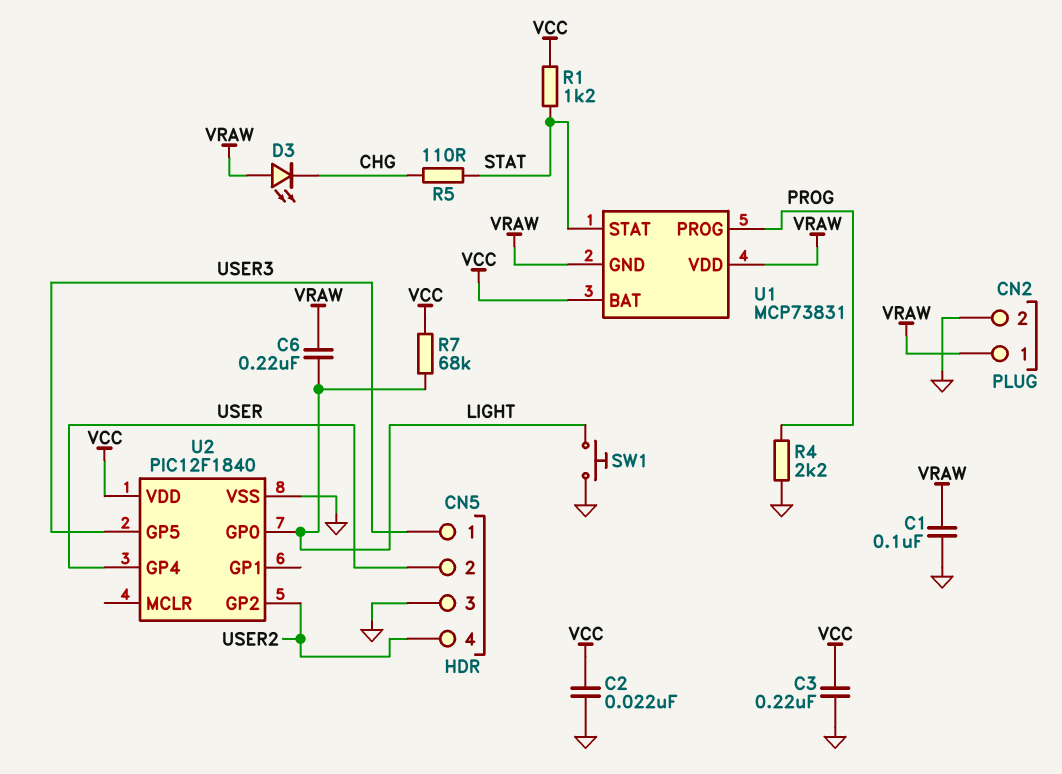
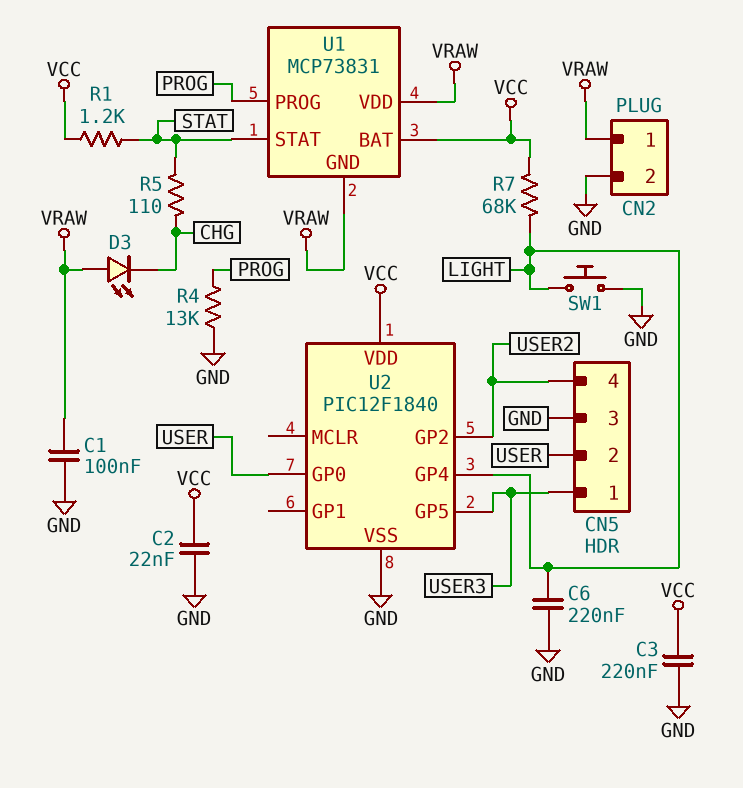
C6: 220nF (LIGHT, VRAW) -> 220nF (GND, LIGHT)
R4: 2.2k (GND, PROG) -> 13k (GND, PROG)
U2 pin GP0: LIGHT -> USER
U2 pin GP4: USER -> LIGHT

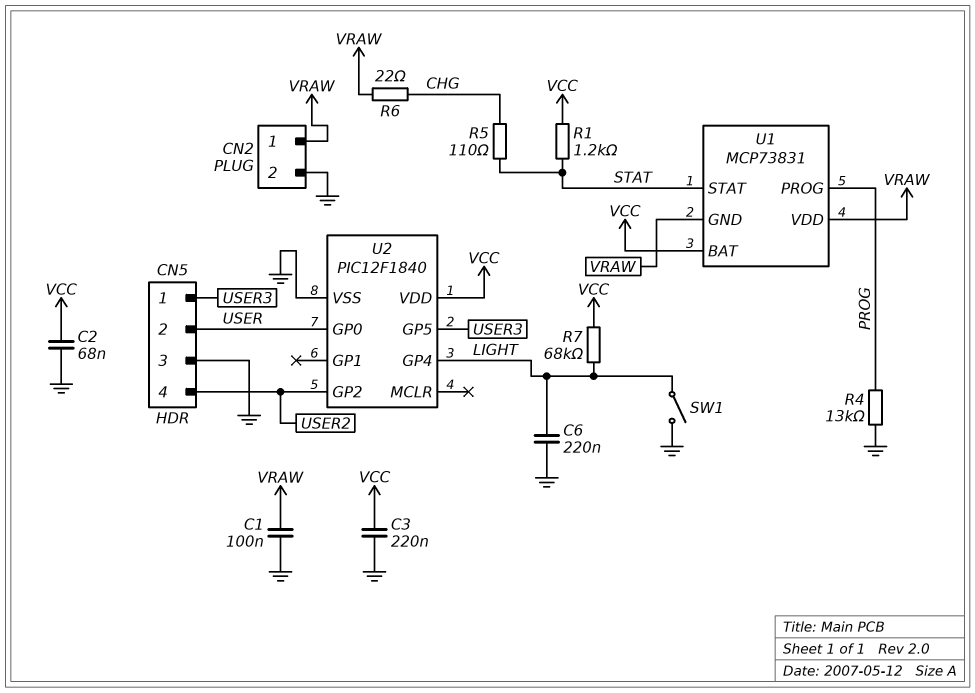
C2: 22nF (GND, VCC) -> 68nF (GND, VCC)
D3: LED (A VRAW, K CHG) -> none
R6: none -> 22 (CHG, VRAW)
SW1: button (GND, LIGHT) -> switch (GND, LIGHT)

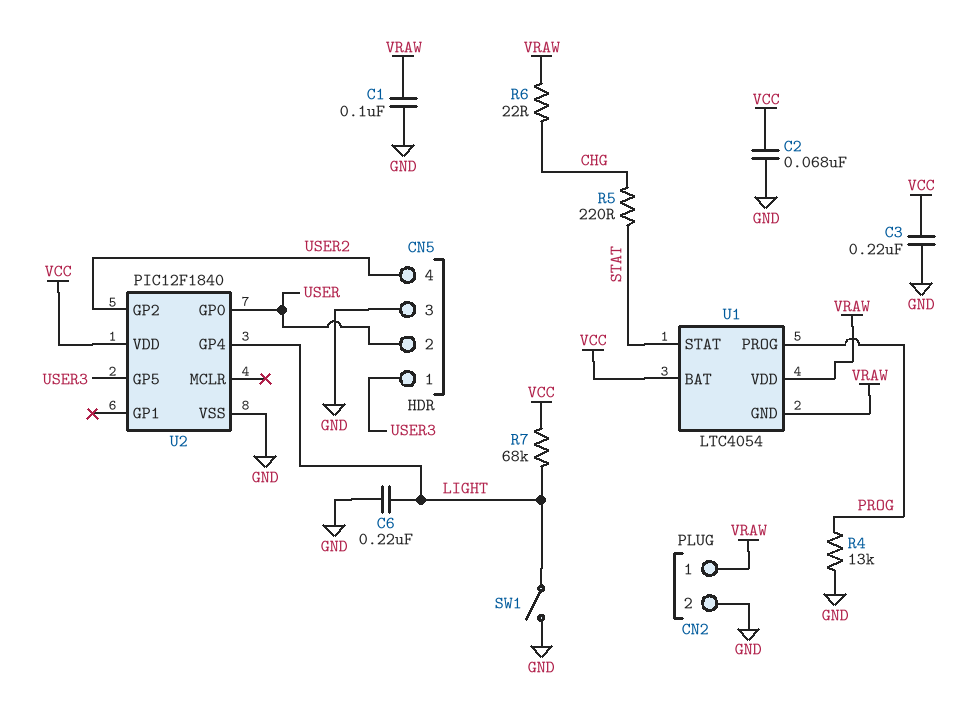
R1: 1.2k (STAT, VCC) -> none
R5: 110 (CHG, STAT) -> 220 (CHG, STAT)
U1: MCP73831 -> LTC4054

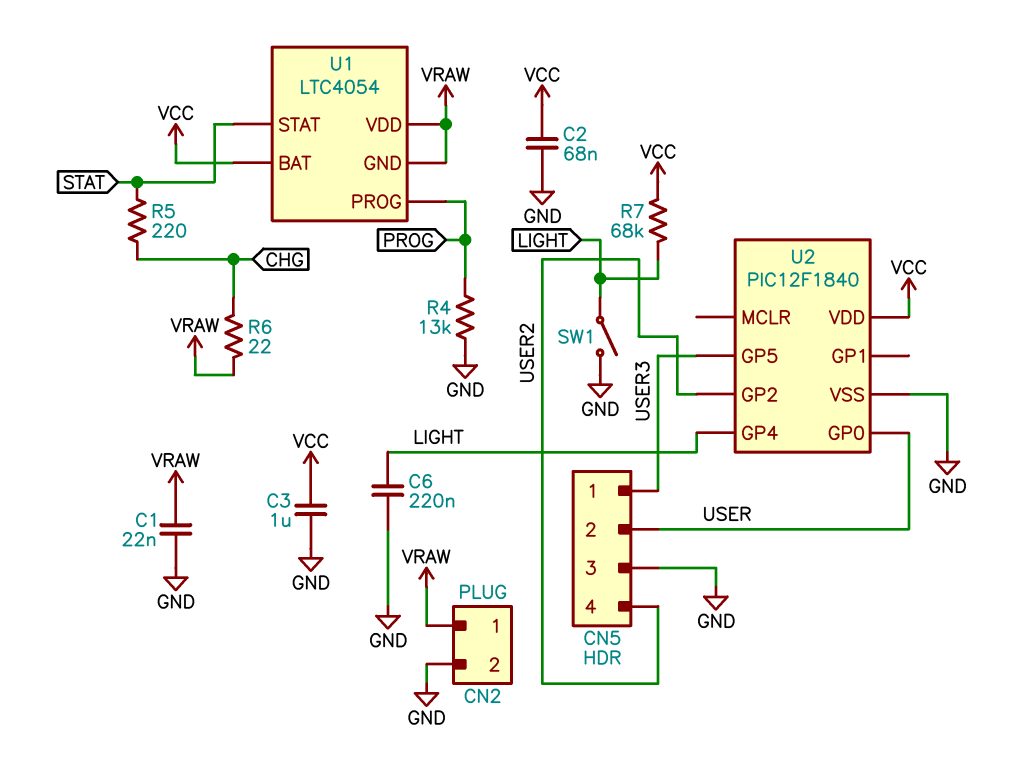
C1: 100nF (GND, VRAW) -> 22nF (GND, VRAW)
C3: 220nF (GND, VCC) -> 1uF (GND, VCC)

